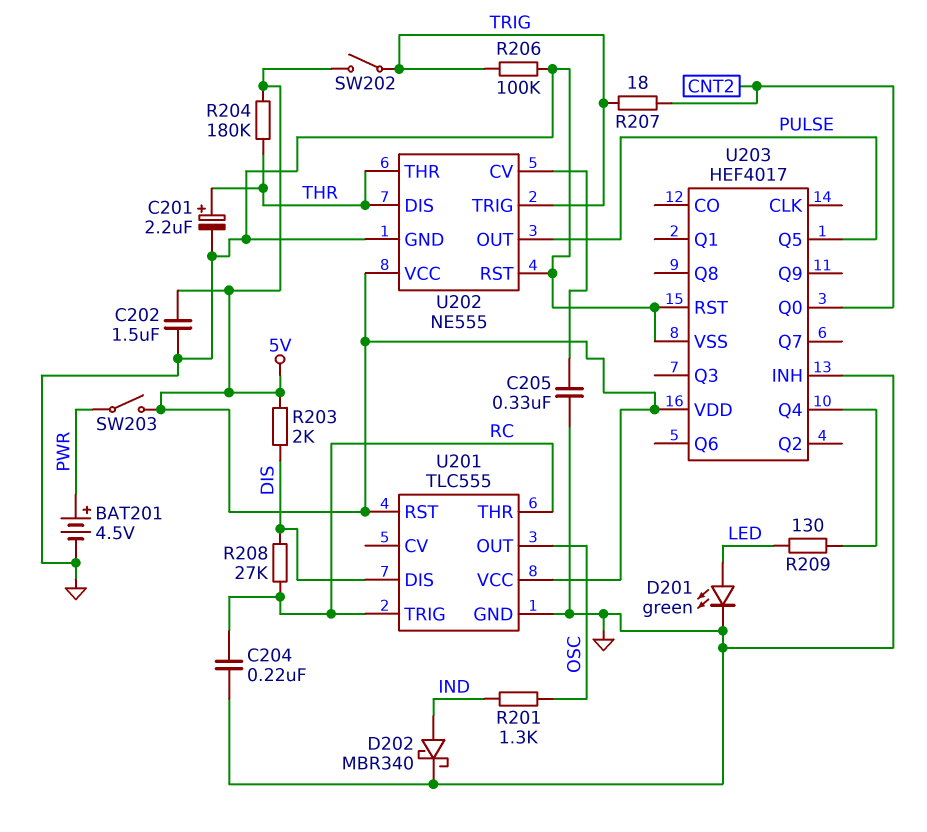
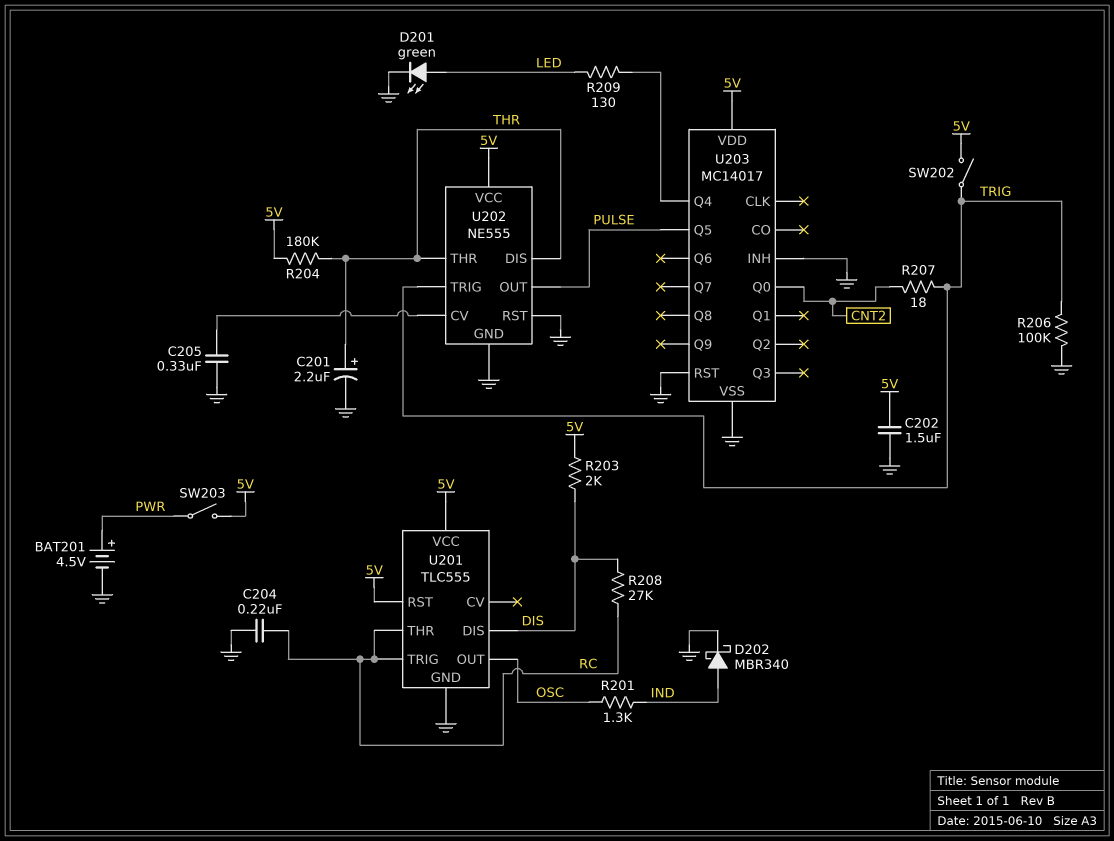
U203: HEF4017 -> MC14017

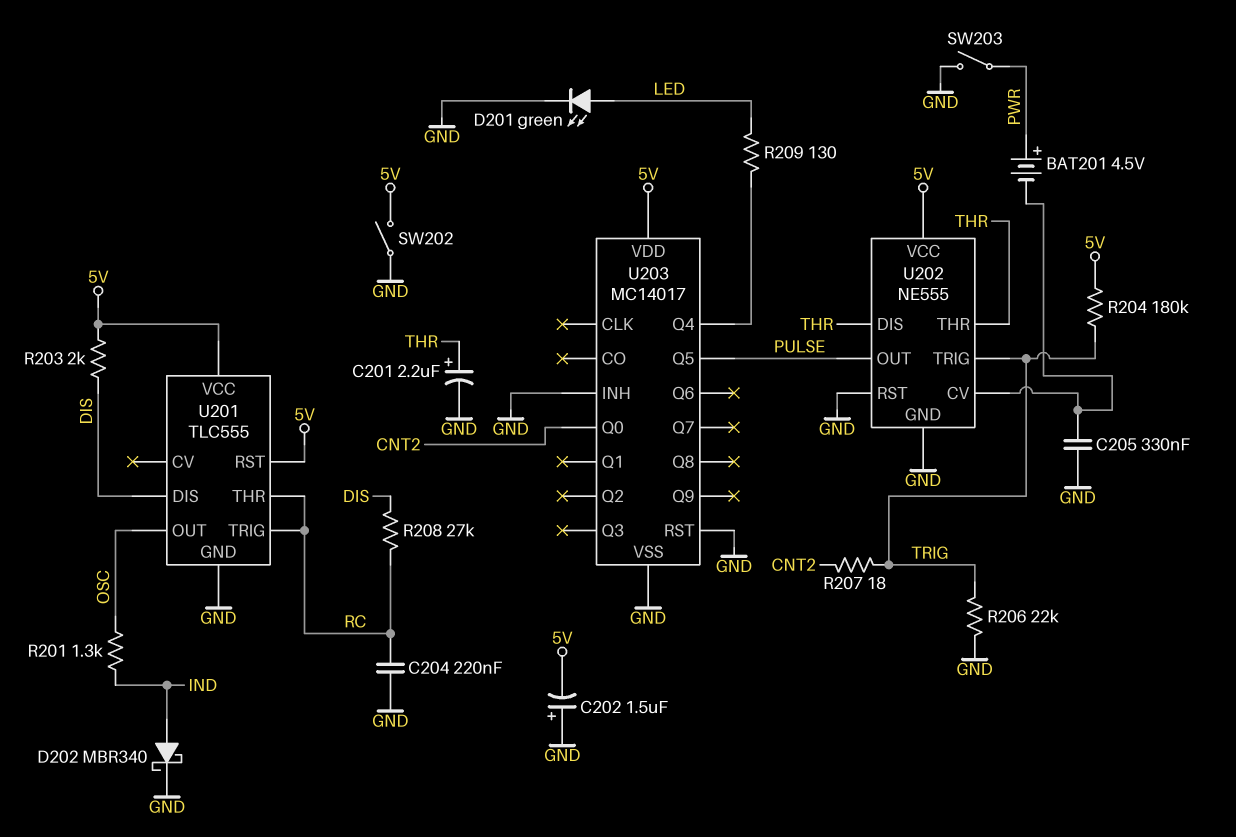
BAT201: 4.5V (plus PWR, minus GND) -> 4.5V (plus PWR, minus U202/CV)
C202: 1.5uF (5V, GND) -> 1.5uF (plus GND, minus 5V)
R204: 180k (5V, THR) -> 180k (5V, TRIG)
R206: 100k (GND, TRIG) -> 22k (GND, TRIG)
SW202: switch (5V, TRIG) -> switch (5V, GND)
SW203: switch (5V, PWR) -> switch (GND, PWR)

